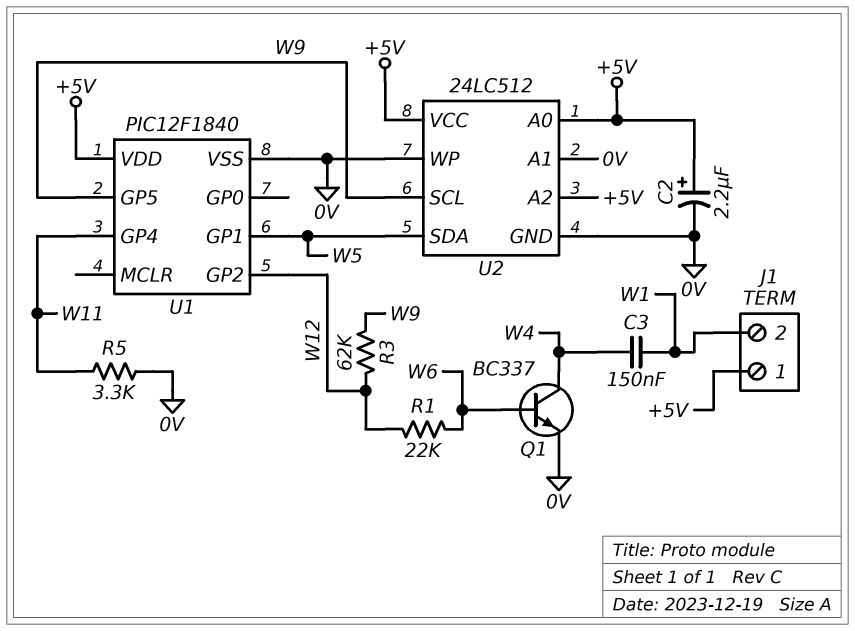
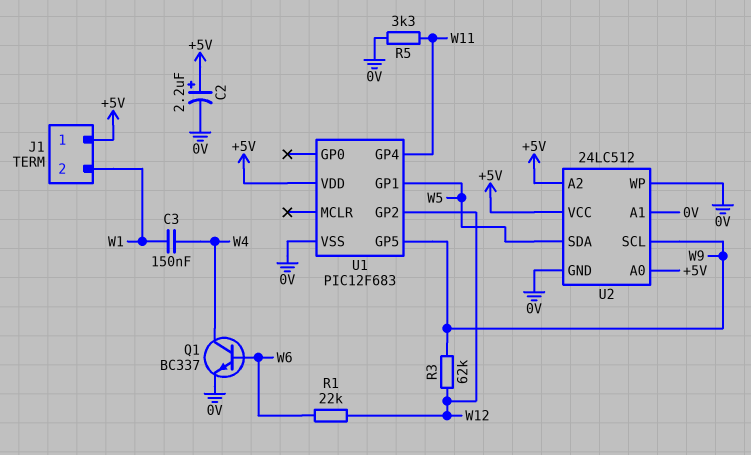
U1: PIC12F1840 -> PIC12F683

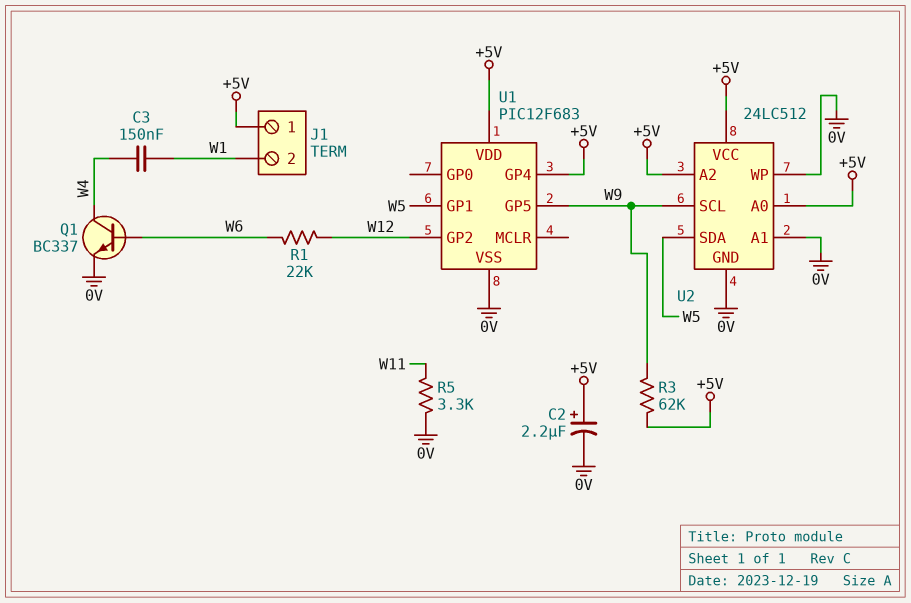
R3: 62k (W9, W12) -> 62k (+5V, W9)
U1 pin GP4: W11 -> +5V

